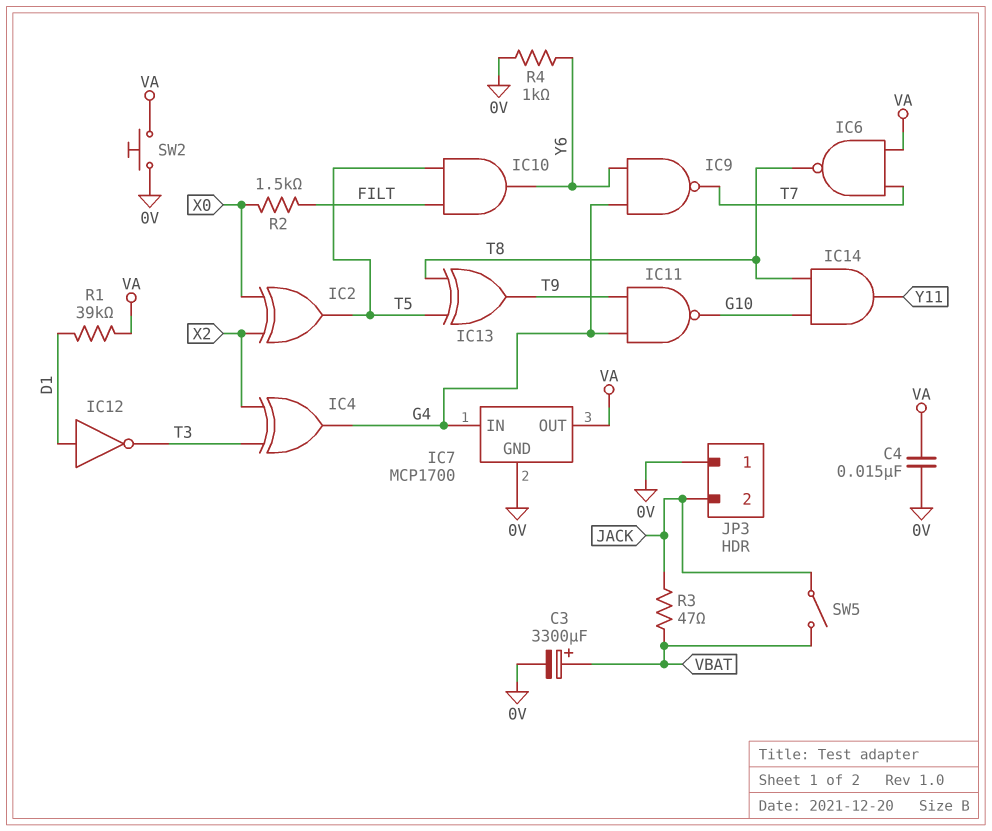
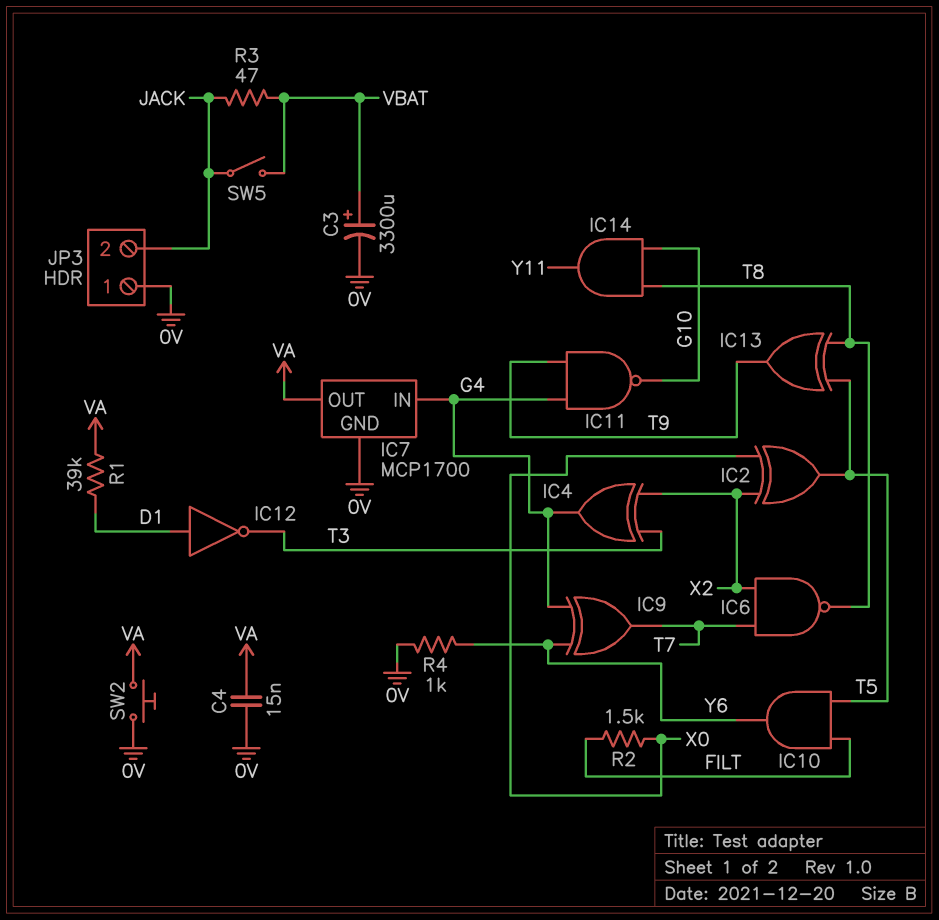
IC6: NAND (in T7, in VA, out T8) -> NAND (in T7, in X2, out T8)
IC9: NAND (in G4, in Y6, out T7) -> XOR (in G4, in Y6, out T7)

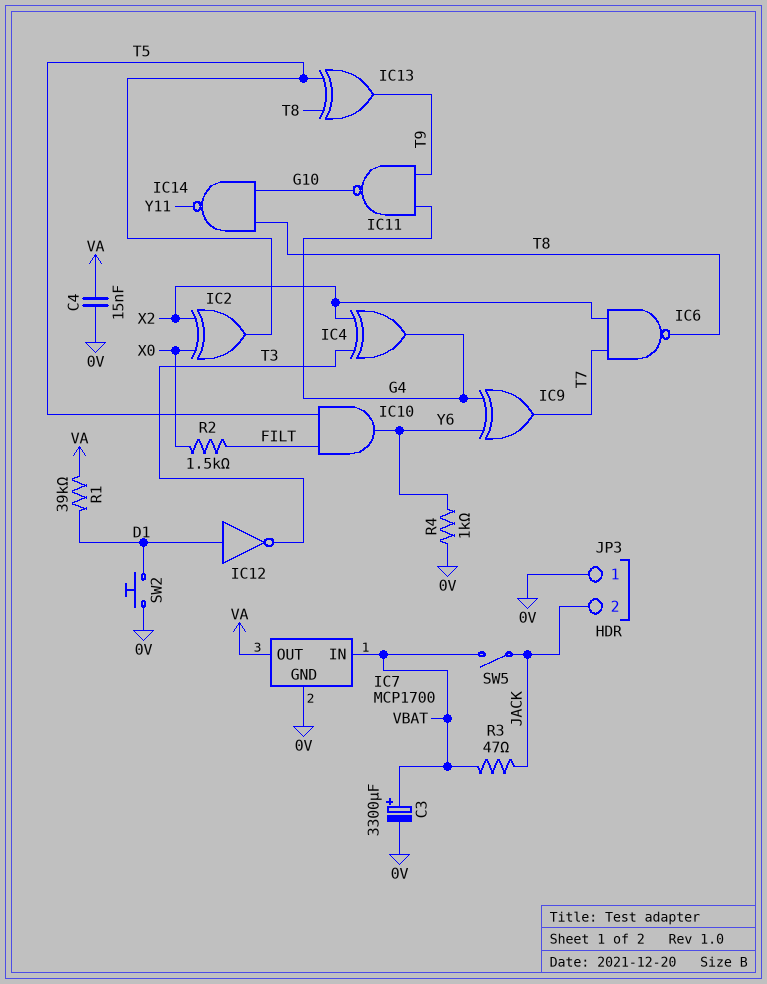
IC7 pin IN: G4 -> VBAT
IC14: AND (in G10, in T8, out Y11) -> NAND (in G10, in T8, out Y11)
SW2: button (0V, VA) -> button (0V, D1)

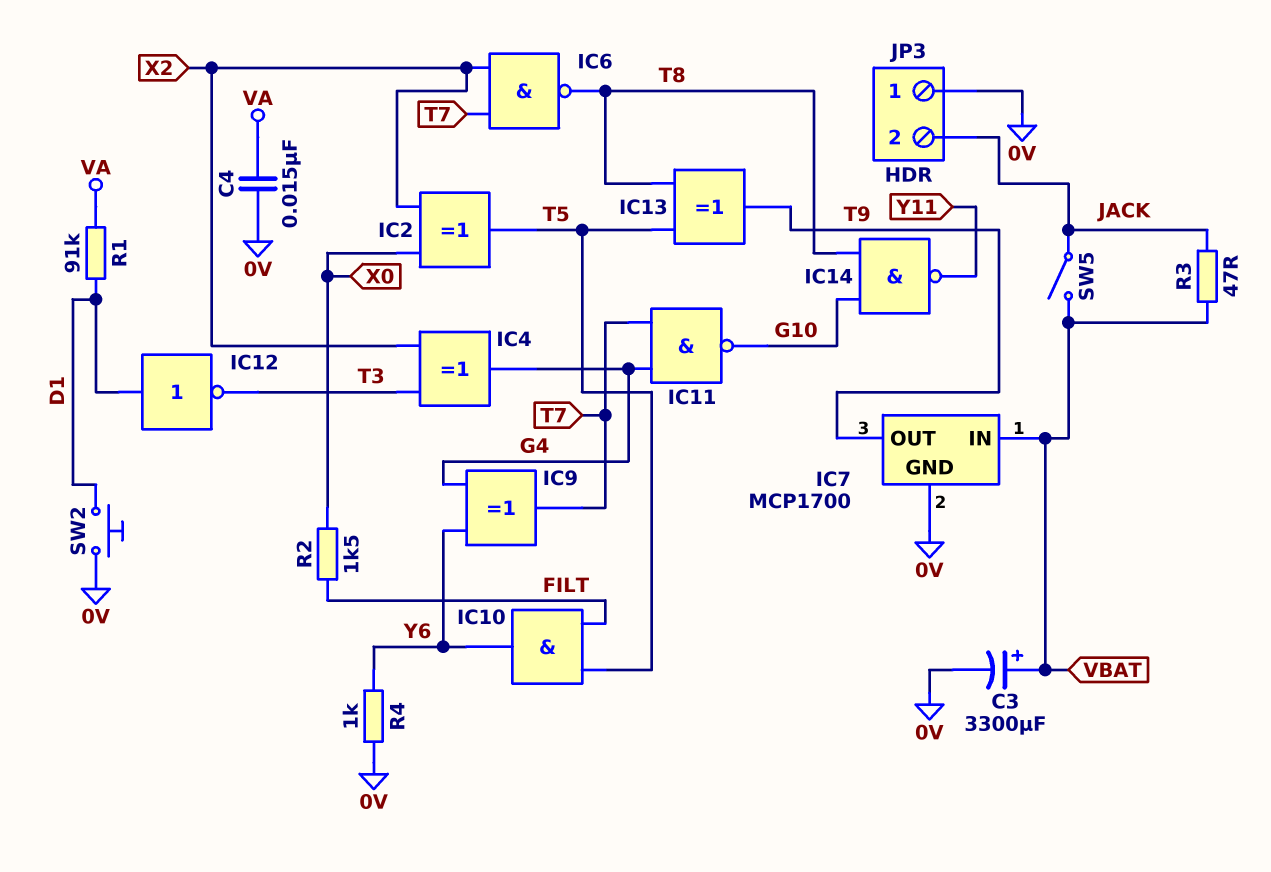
IC7 pin OUT: VA -> T9
IC11: NAND (in G4, in T9, out G10) -> NAND (in G4, in T7, out G10)
R1: 39k (D1, VA) -> 91k (D1, VA)

